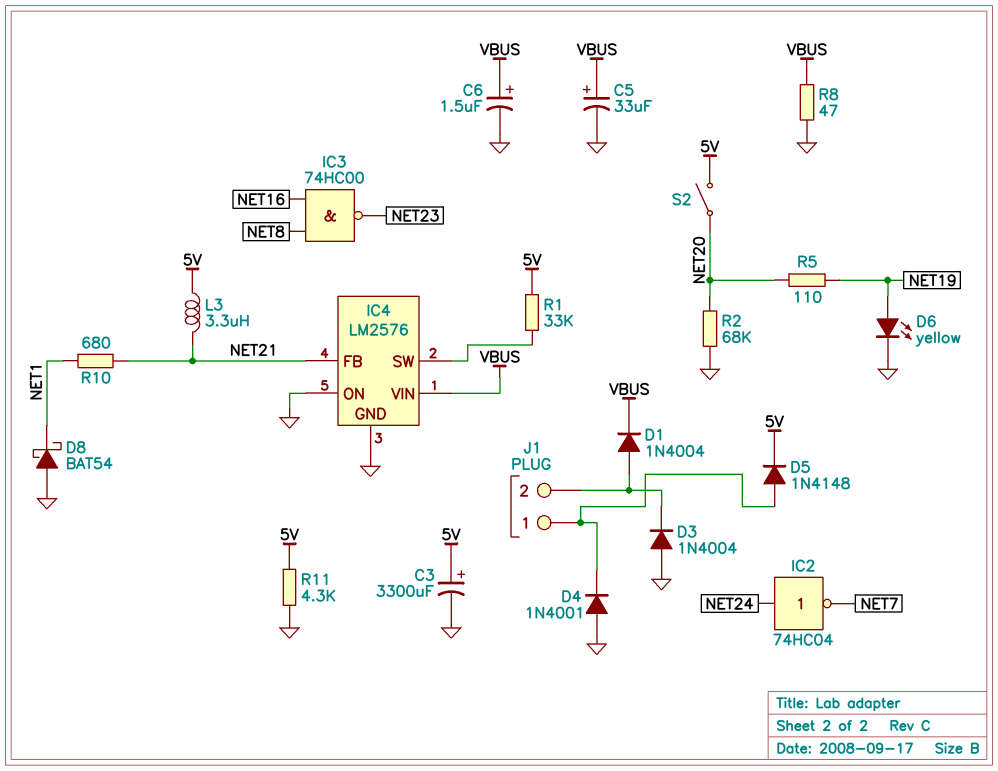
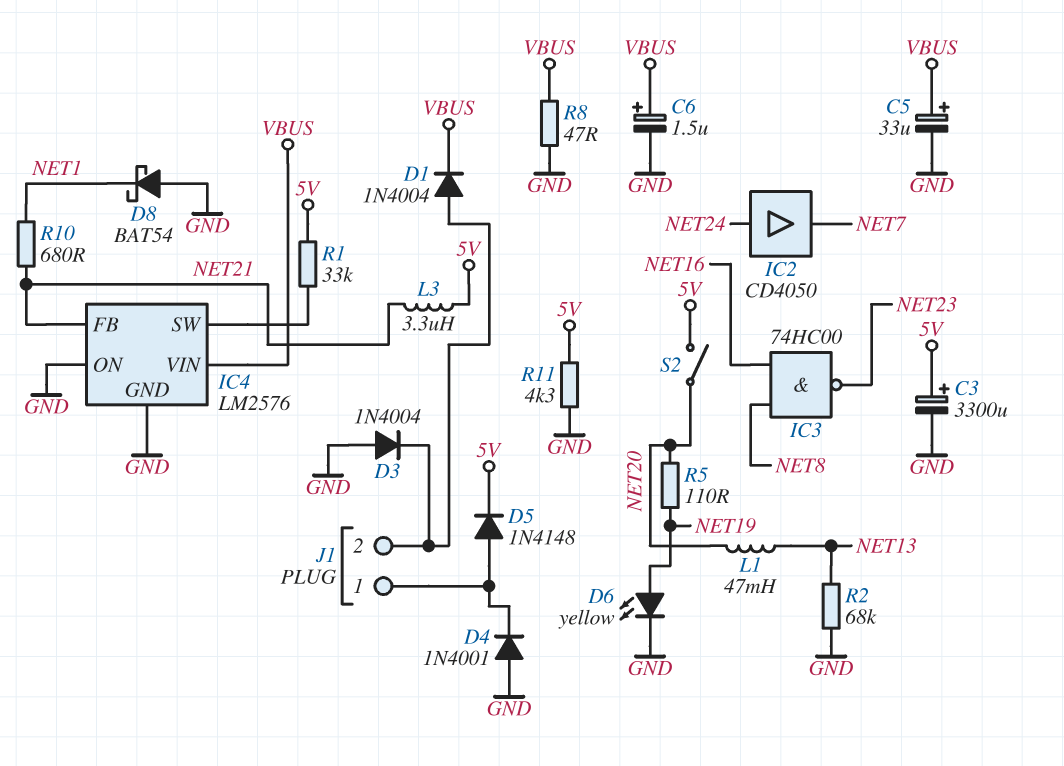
IC2: NOT 74HC04 (in NET24, out NET7) -> buffer CD4050 (in NET24, out NET7)
L1: none -> 47mH (NET13, NET20)
R2: 68k (GND, NET20) -> 68k (GND, NET13)

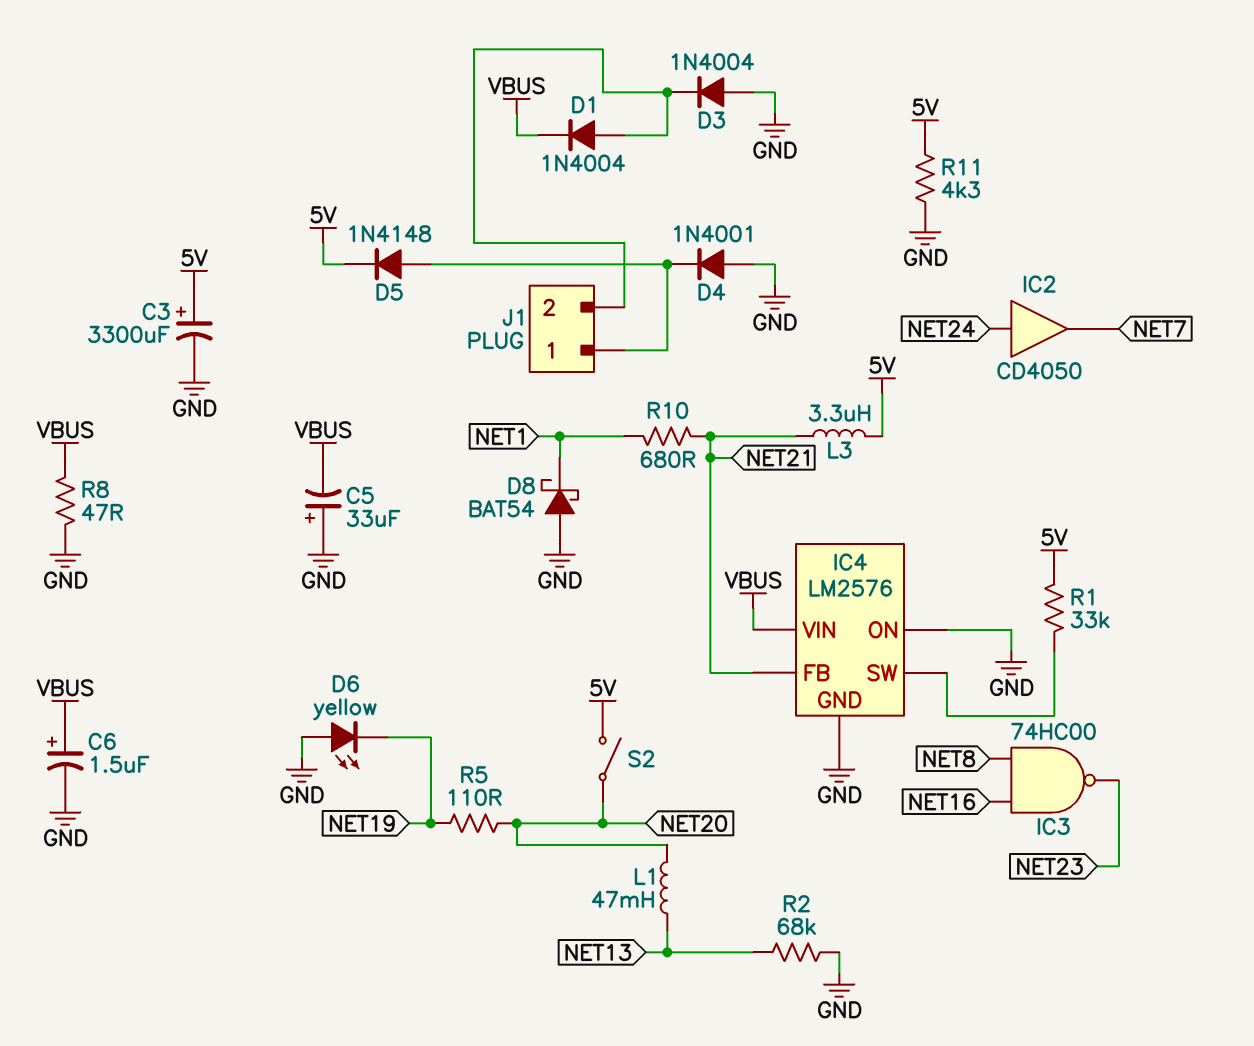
C5: 33uF (plus VBUS, minus GND) -> 33uF (plus GND, minus VBUS)
D6: LED yellow (A NET19, K GND) -> LED yellow (A GND, K NET19)

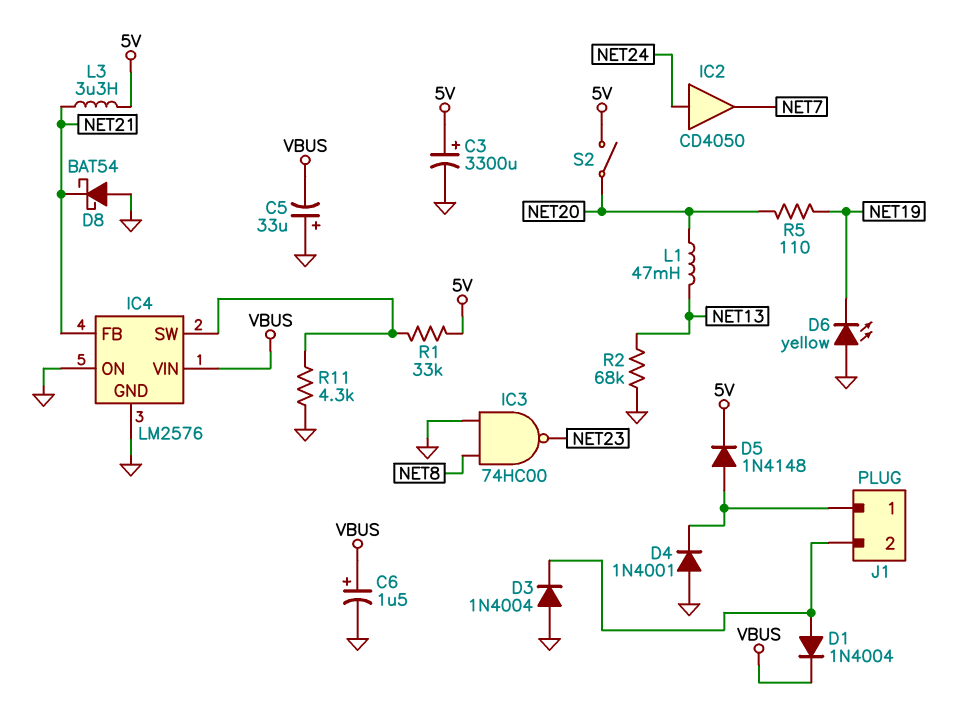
D8: schottky BAT54 (A GND, K NET1) -> schottky BAT54 (A GND, K NET21)
IC3: NAND 74HC00 (in NET8, in NET16, out NET23) -> NAND 74HC00 (in GND, in NET8, out NET23)
R8: 47 (GND, VBUS) -> none
R10: 680 (NET1, NET21) -> none
R11: 4.3k (5V, GND) -> 4.3k (GND, IC4/SW)

